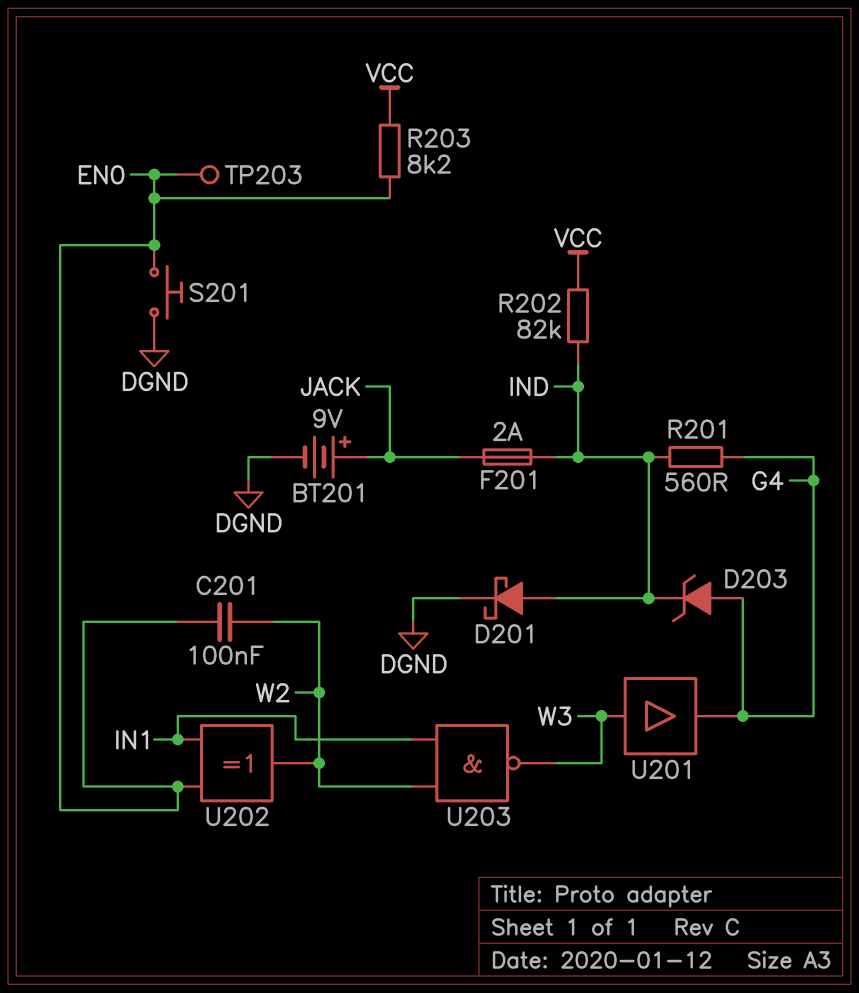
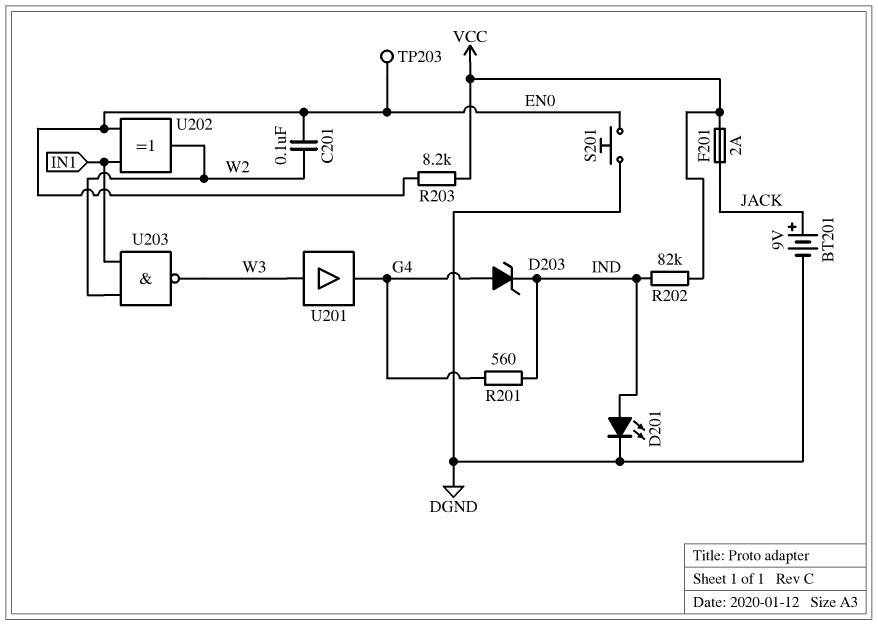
D201: schottky (A IND, K DGND) -> LED (A IND, K DGND)
F201: 2A (IND, JACK) -> 2A (JACK, VCC)

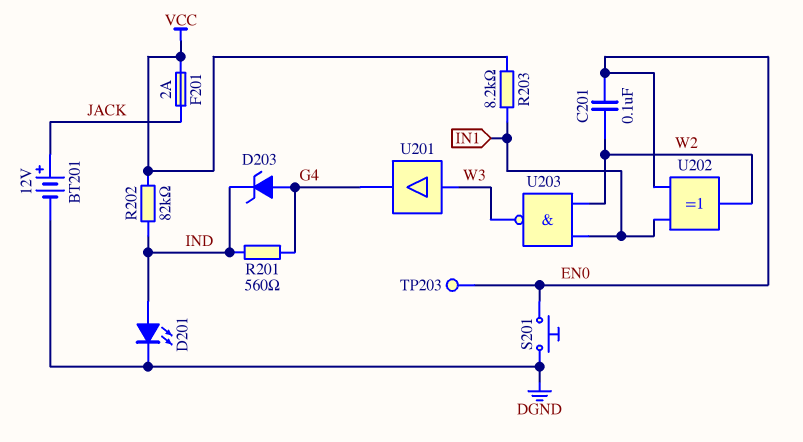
BT201: 9V (plus JACK, minus DGND) -> 12V (plus JACK, minus DGND)
R203: 8.2k (EN0, VCC) -> 8.2k (IN1, VCC)

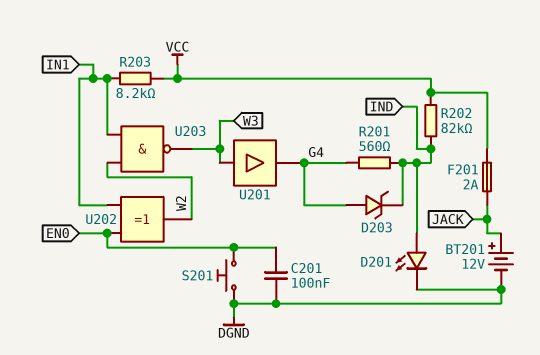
C201: 100nF (EN0, W2) -> 100nF (DGND, EN0)
TP203: test point (EN0) -> none

